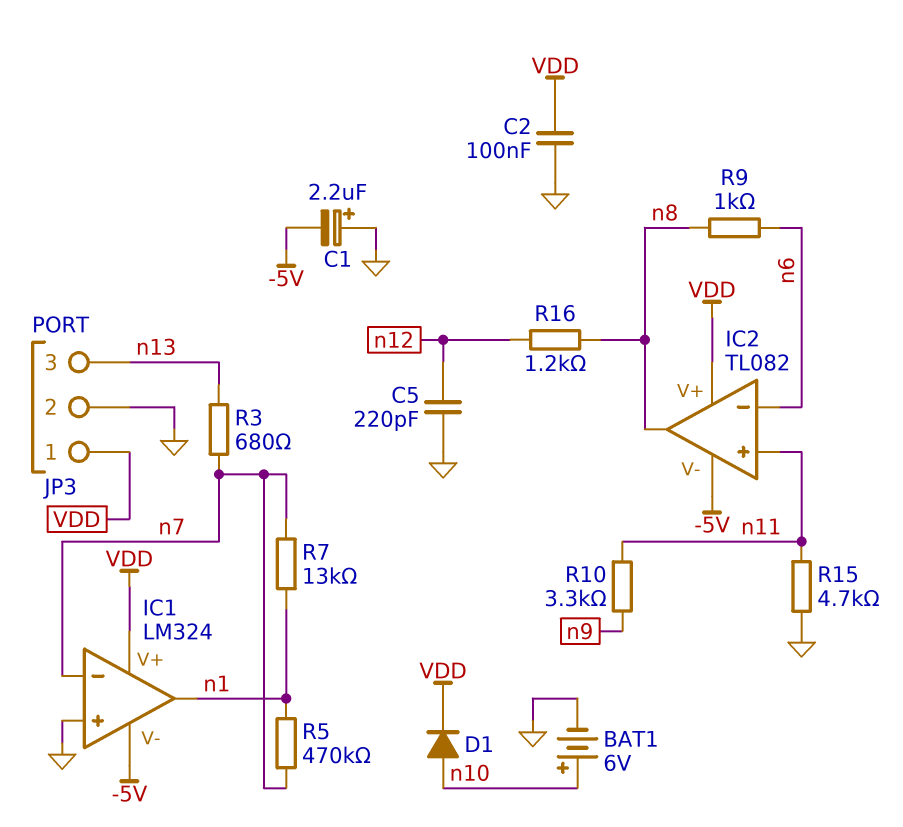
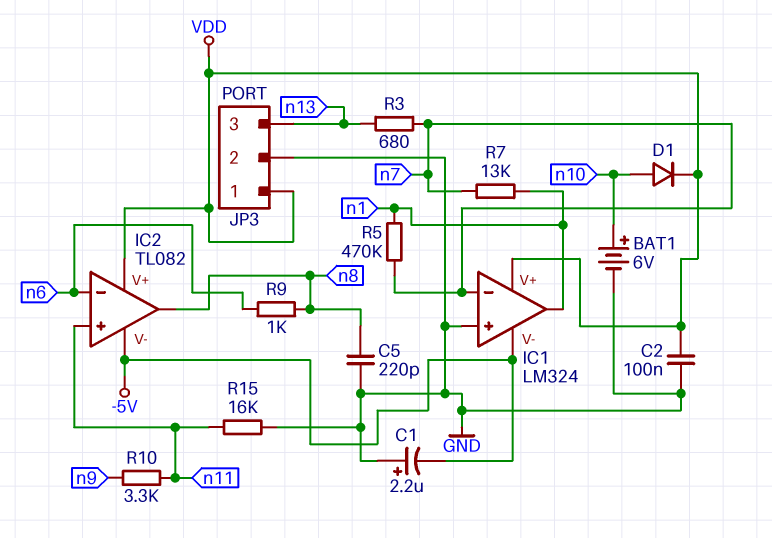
C5: 220pF (GND, n12) -> 220pF (GND, n8)
R15: 4.7k (GND, n11) -> 16k (GND, n11)
R16: 1.2k (n8, n12) -> none

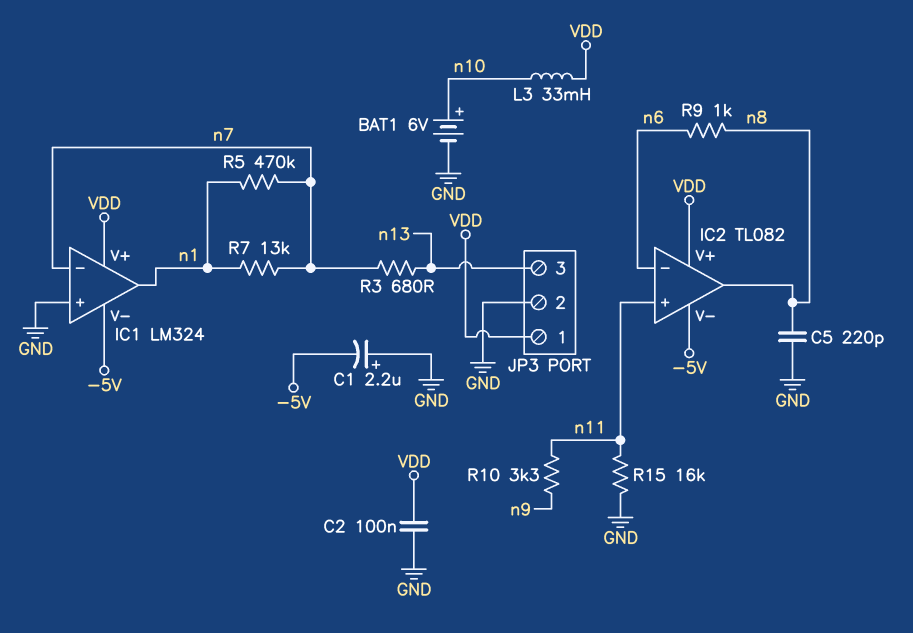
D1: diode (A n10, K VDD) -> none
L3: none -> 33mH (VDD, n10)

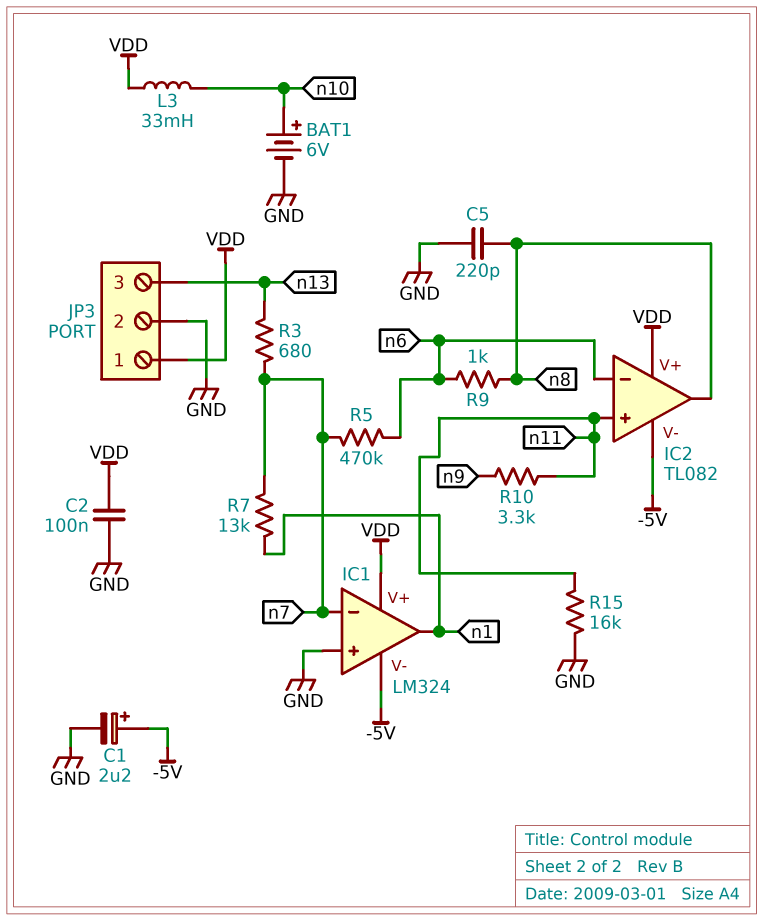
C1: 2.2uF (plus GND, minus -5V) -> 2.2uF (plus -5V, minus GND)
R5: 470k (n1, n7) -> 470k (n6, n7)

